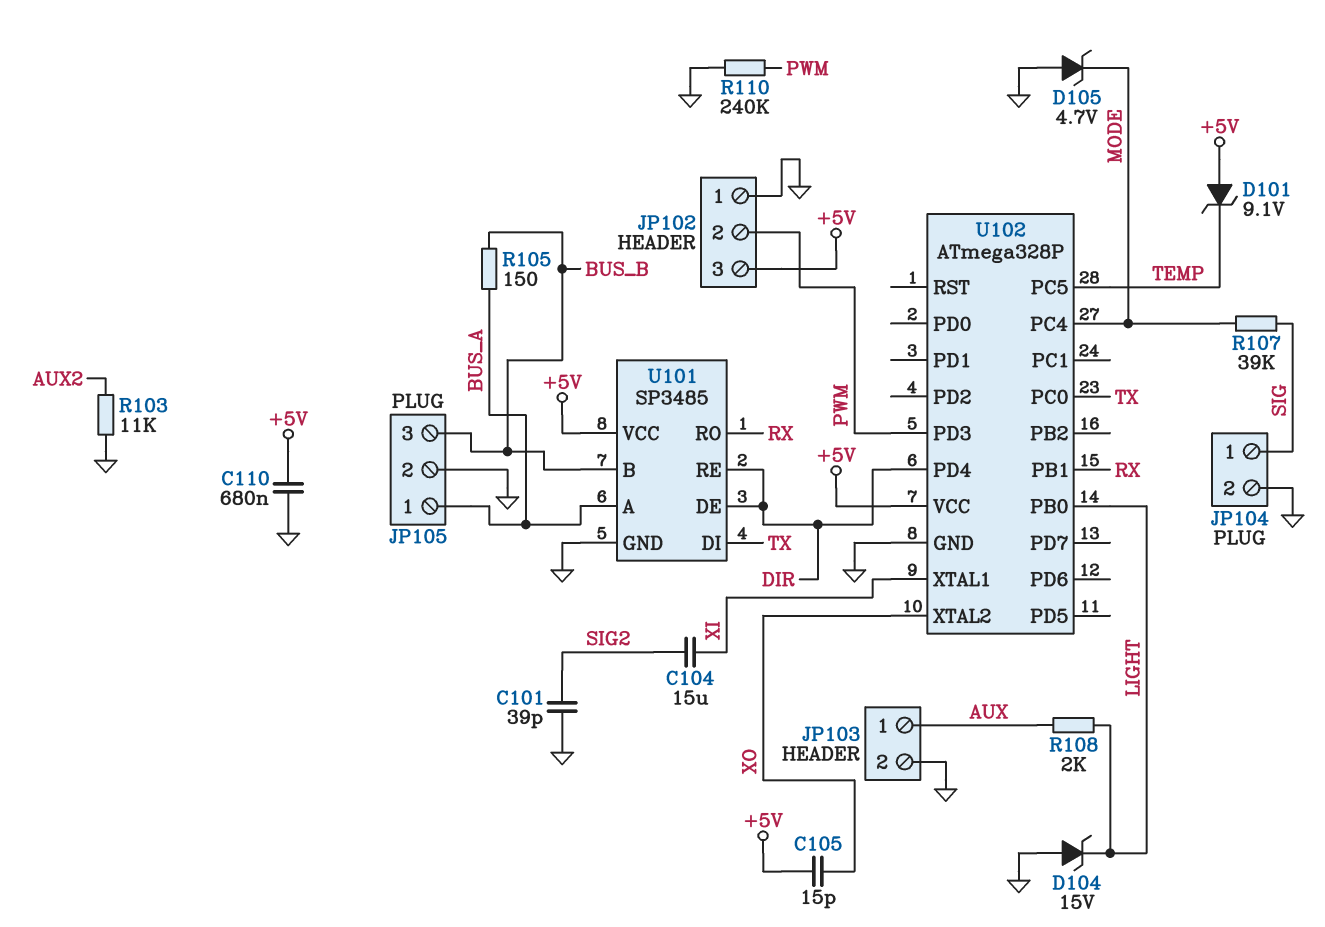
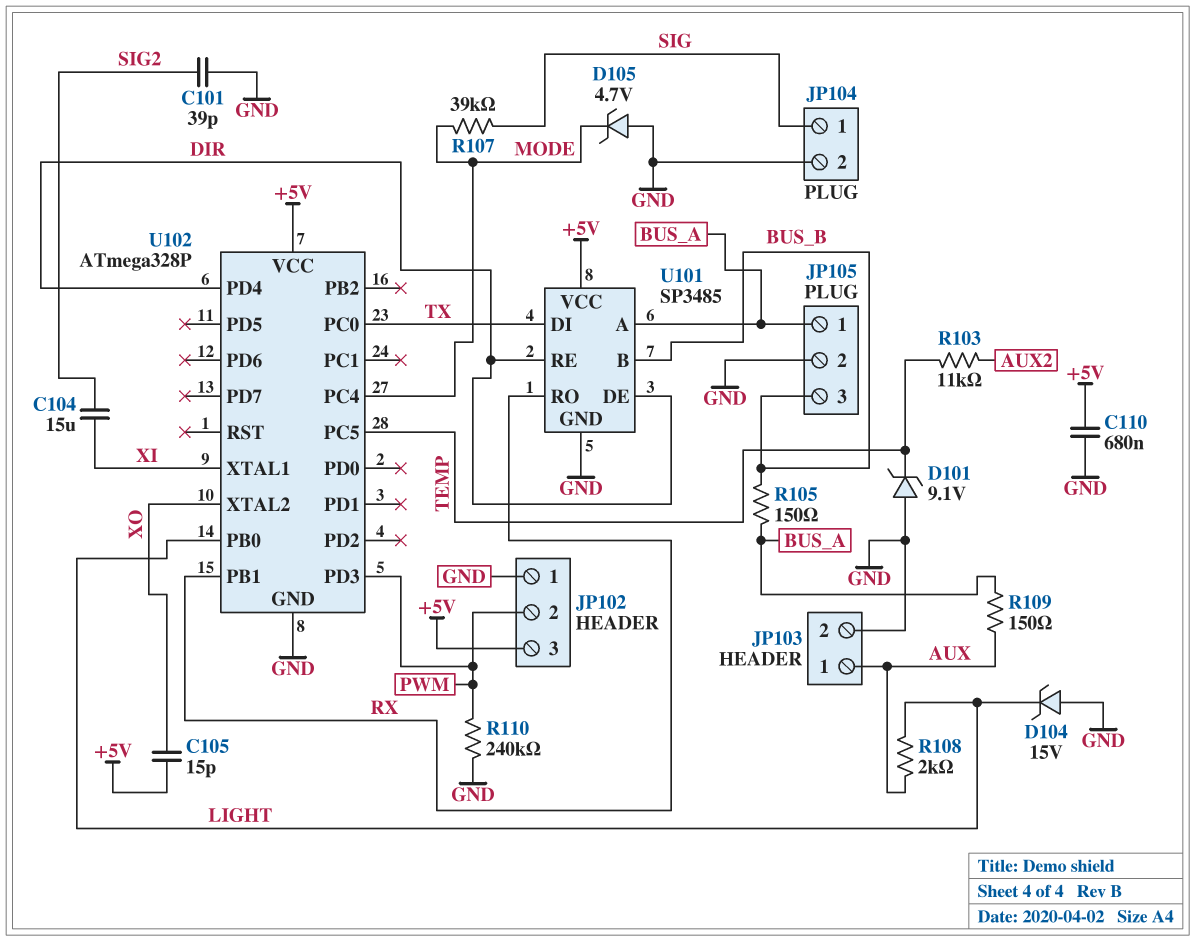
D101: zener 9.1V (A +5V, K TEMP) -> zener 9.1V (A GND, K TEMP)
R103: 11k (AUX2, GND) -> 11k (AUX2, TEMP)
R109: none -> 150 (AUX, BUS_A)

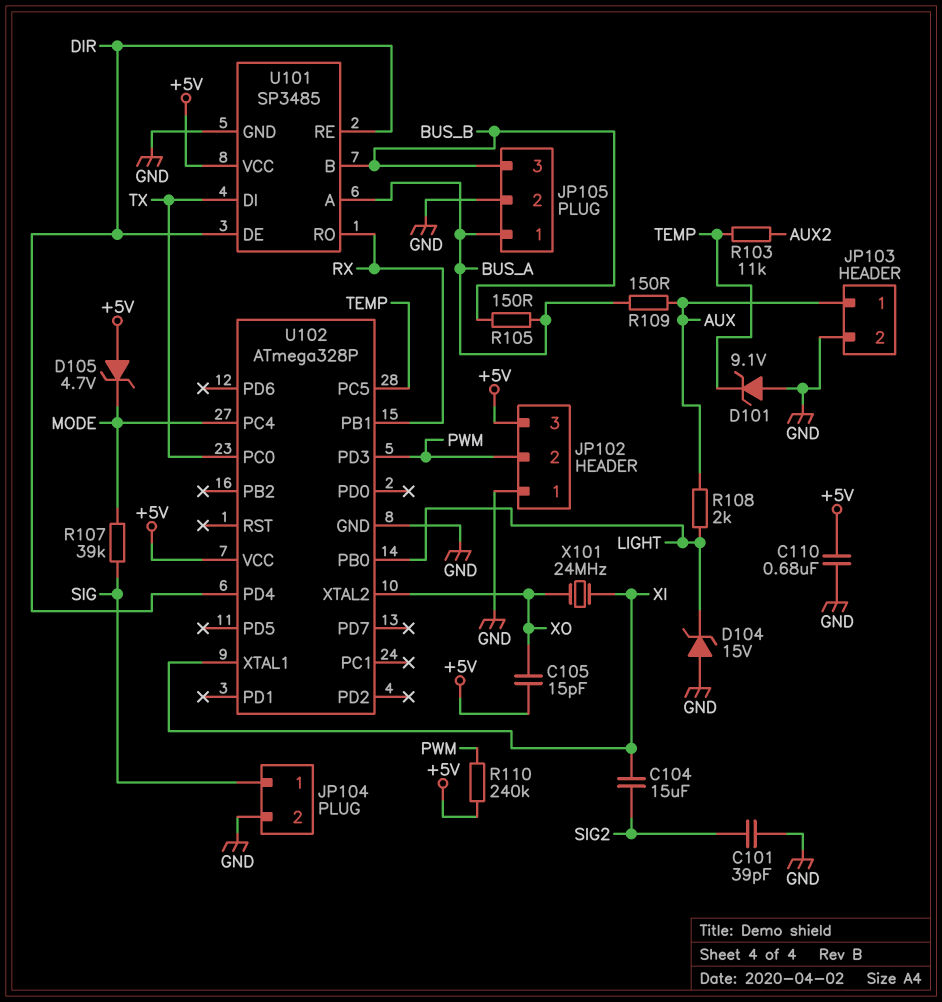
D105: zener 4.7V (A GND, K MODE) -> zener 4.7V (A +5V, K MODE)
R110: 240k (GND, PWM) -> 240k (+5V, PWM)
X101: none -> 24MHz (XI, XO)

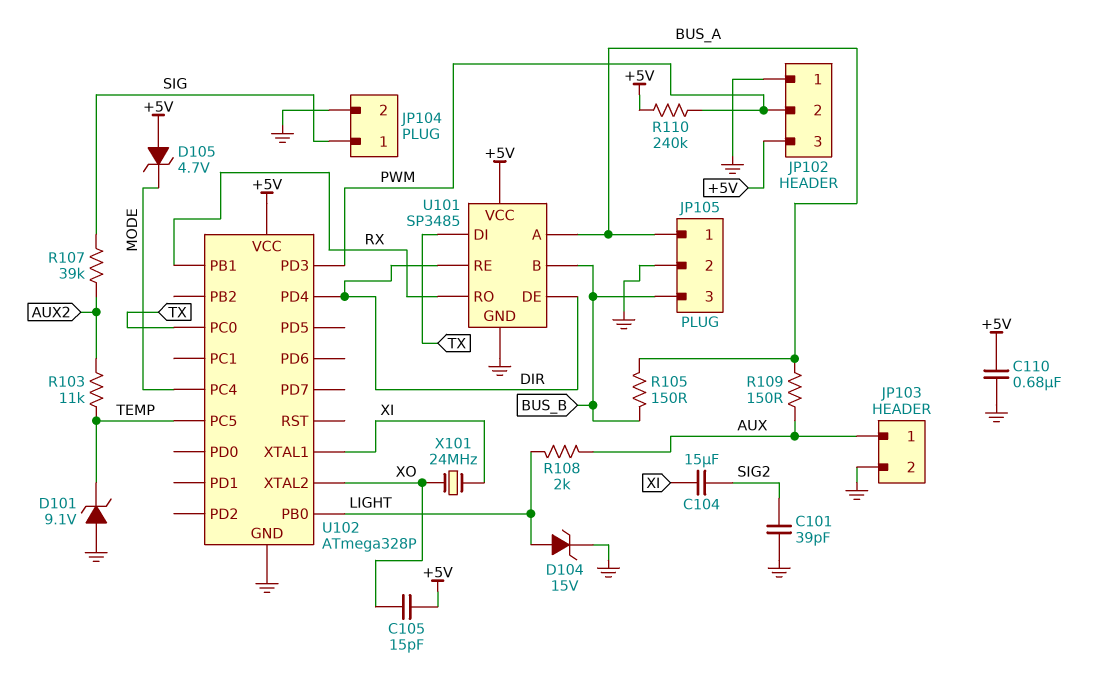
D104: zener 15V (A GND, K LIGHT) -> zener 15V (A LIGHT, K GND)
R107: 39k (MODE, SIG) -> 39k (AUX2, SIG)

